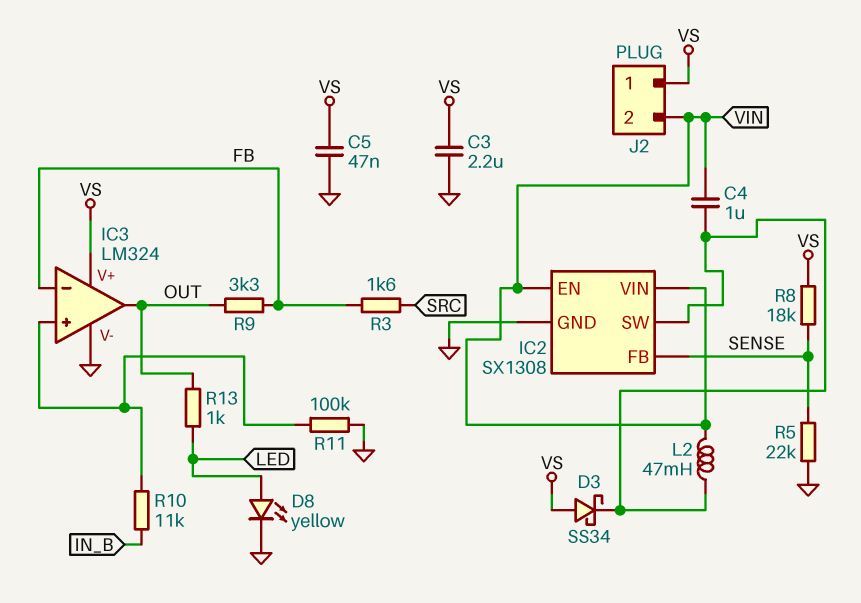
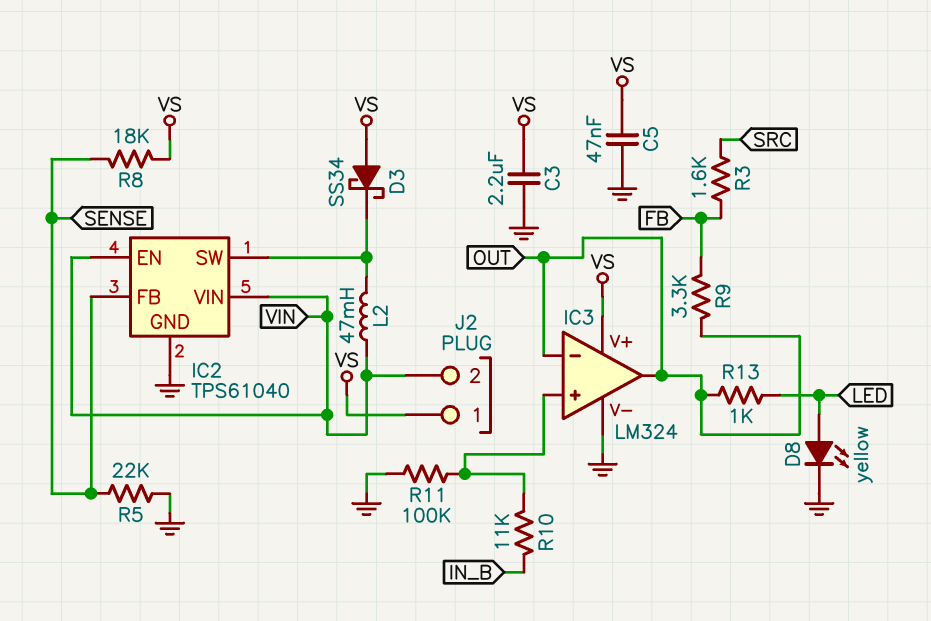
C4: 1uF (IC2/SW, VIN) -> none
IC2: SX1308 -> TPS61040
IC3 pin in-: FB -> OUT

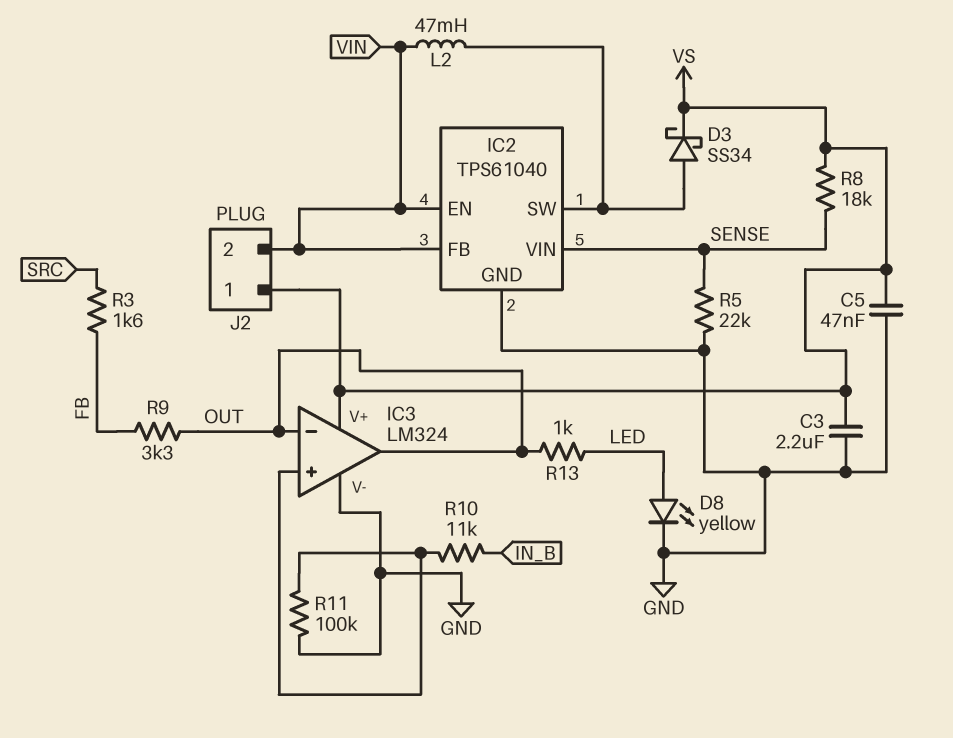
D3: schottky SS34 (A VS, K IC2/SW) -> schottky SS34 (A IC2/SW, K VS)
IC2 pin FB: SENSE -> VIN
IC2 pin VIN: VIN -> SENSE

